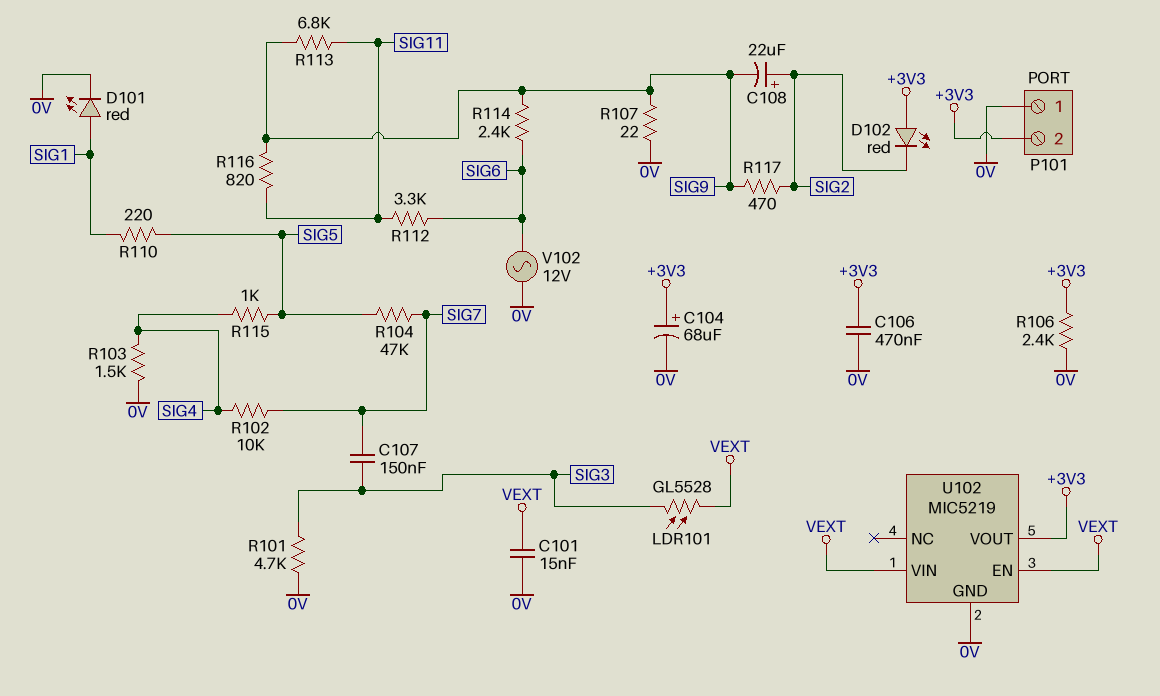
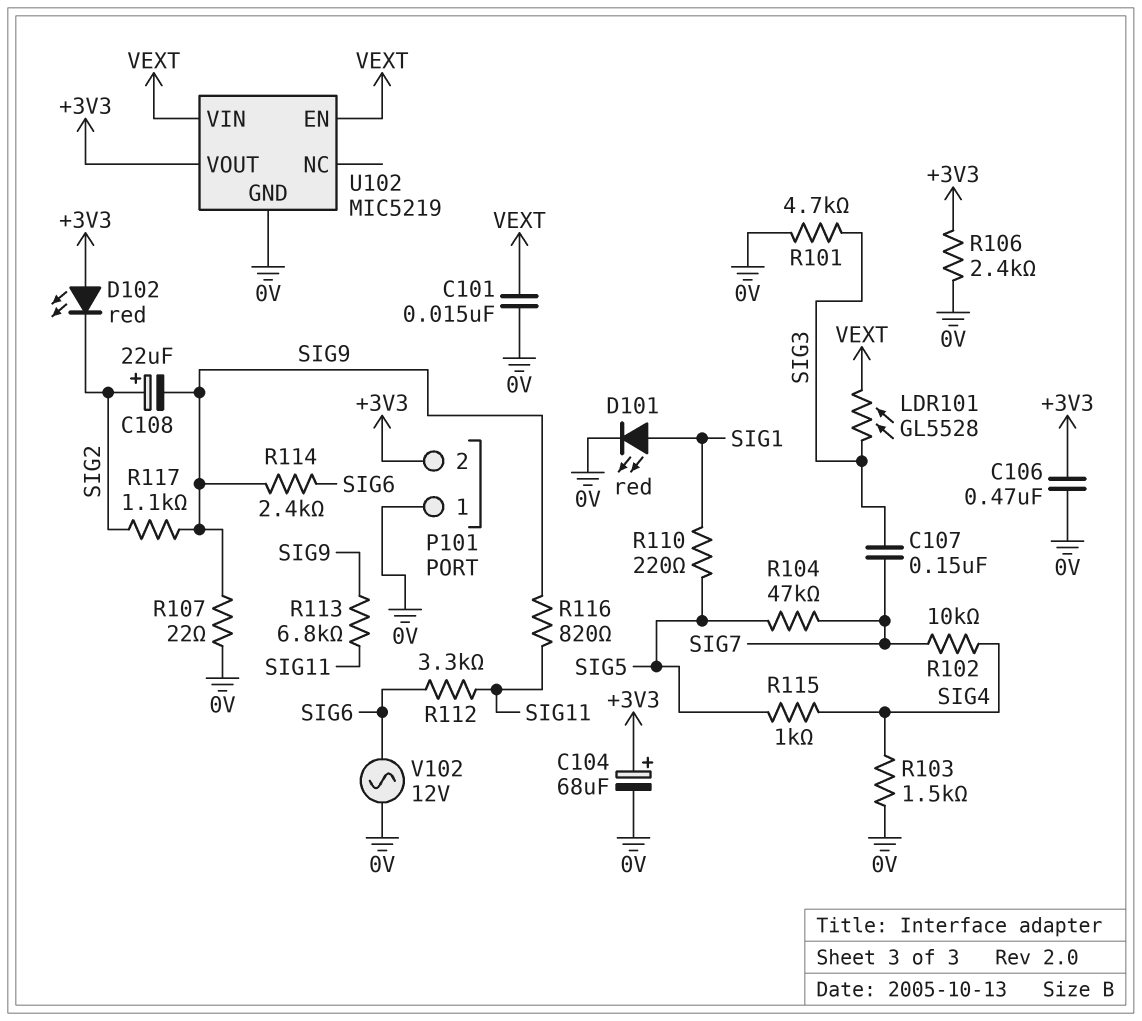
R117: 470 (SIG2, SIG9) -> 1.1k (SIG2, SIG9)

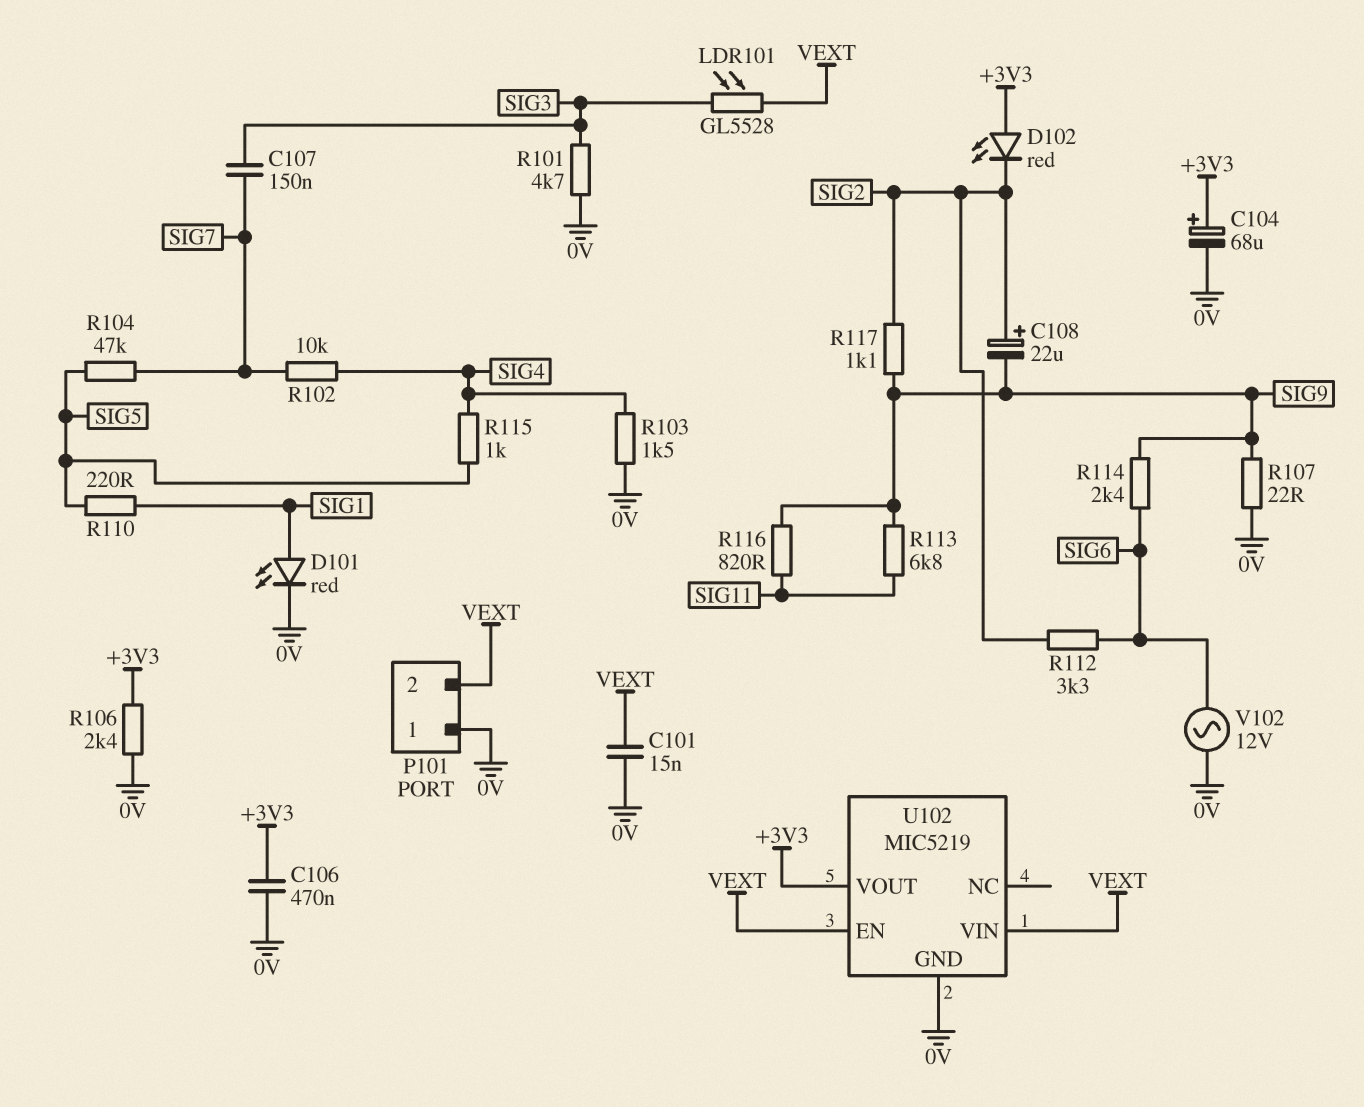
P101 pin 2: +3V3 -> VEXT
R112: 3.3k (SIG6, SIG11) -> 3.3k (SIG2, SIG6)

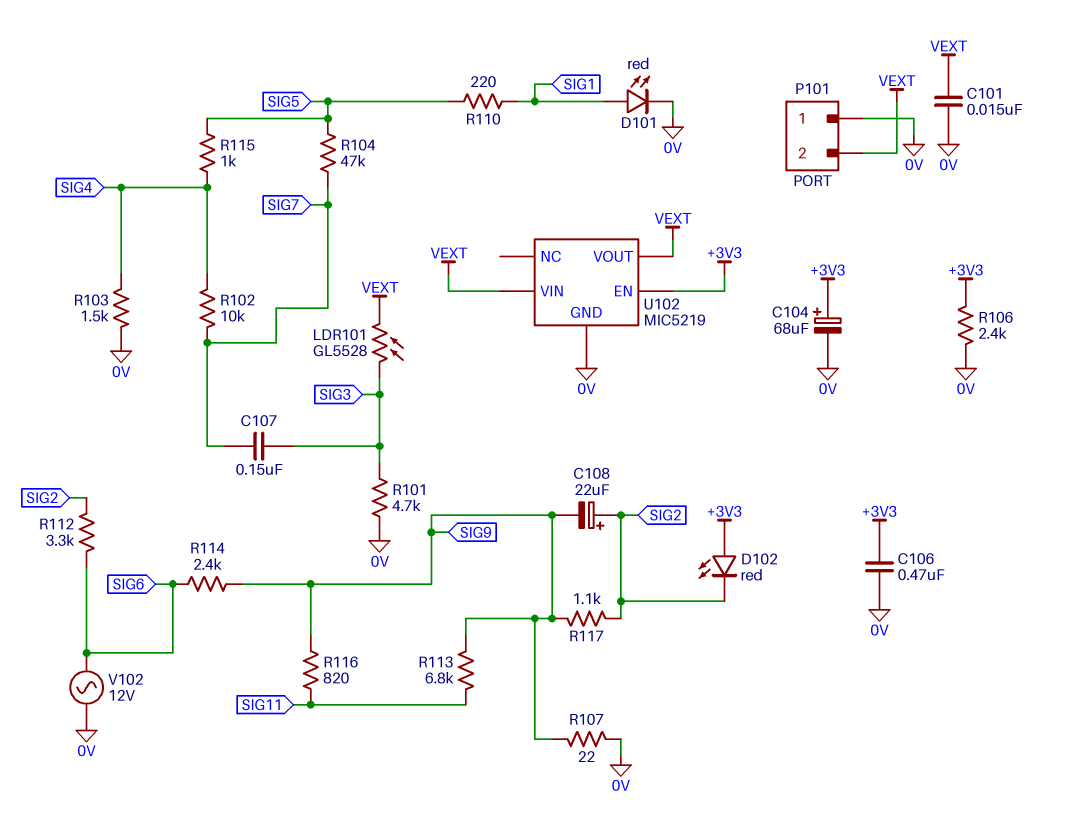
U102 pin EN: VEXT -> +3V3
U102 pin VOUT: +3V3 -> VEXT

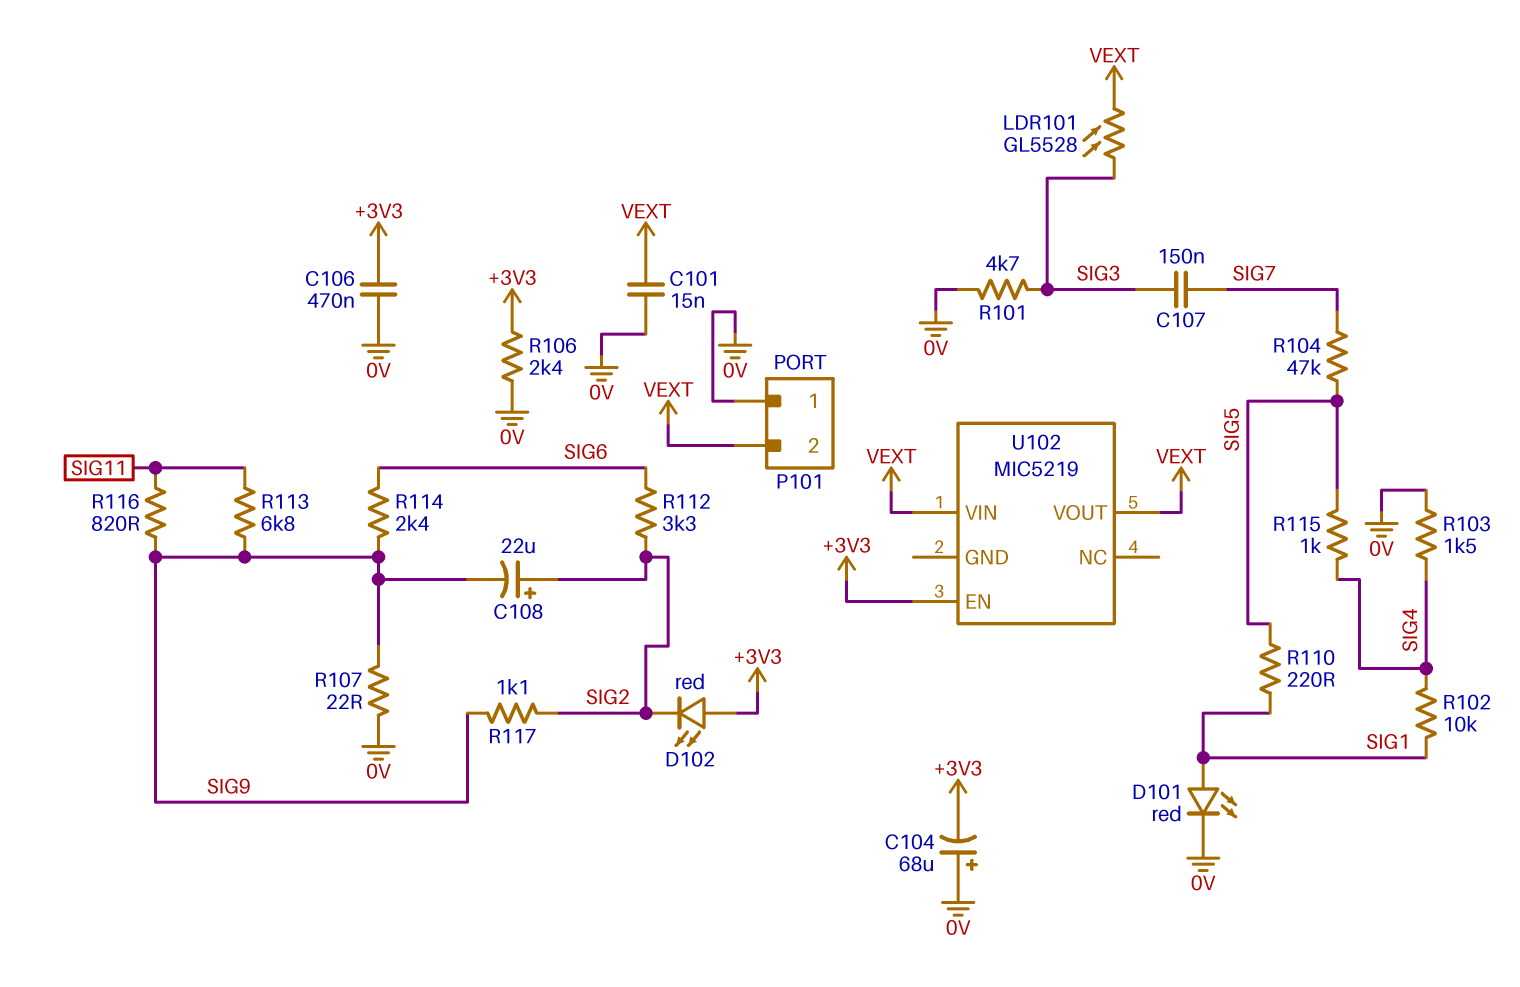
C104: 68uF (plus +3V3, minus 0V) -> 68uF (plus 0V, minus +3V3)
R102: 10k (SIG4, SIG7) -> 10k (SIG1, SIG4)
U102 pin GND: 0V -> none
V102: AC 12V (0V, SIG6) -> none

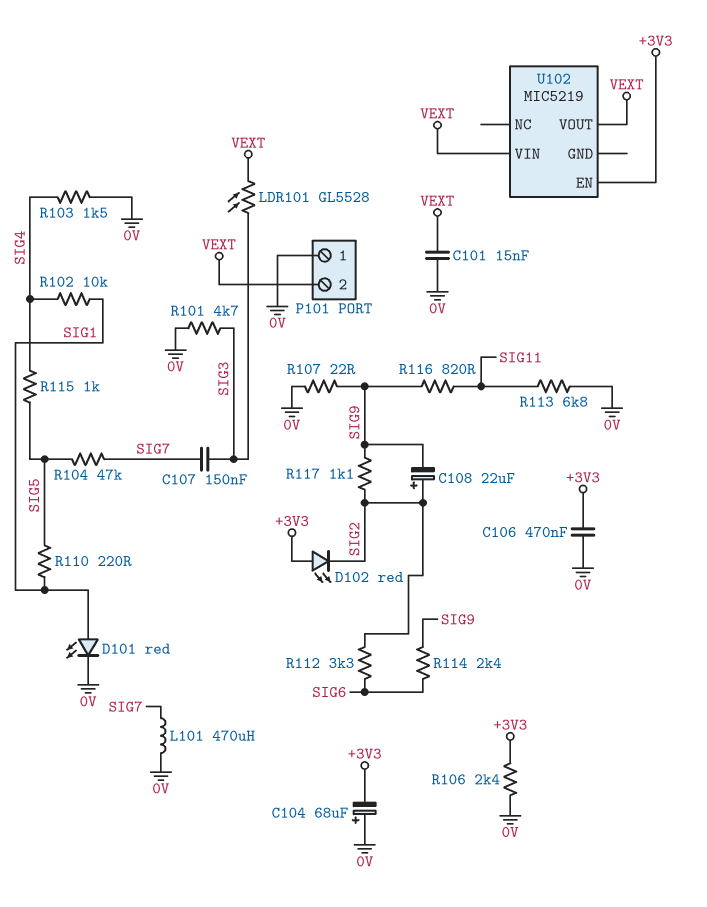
L101: none -> 470uH (0V, SIG7)
R113: 6.8k (SIG9, SIG11) -> 6.8k (0V, SIG11)

